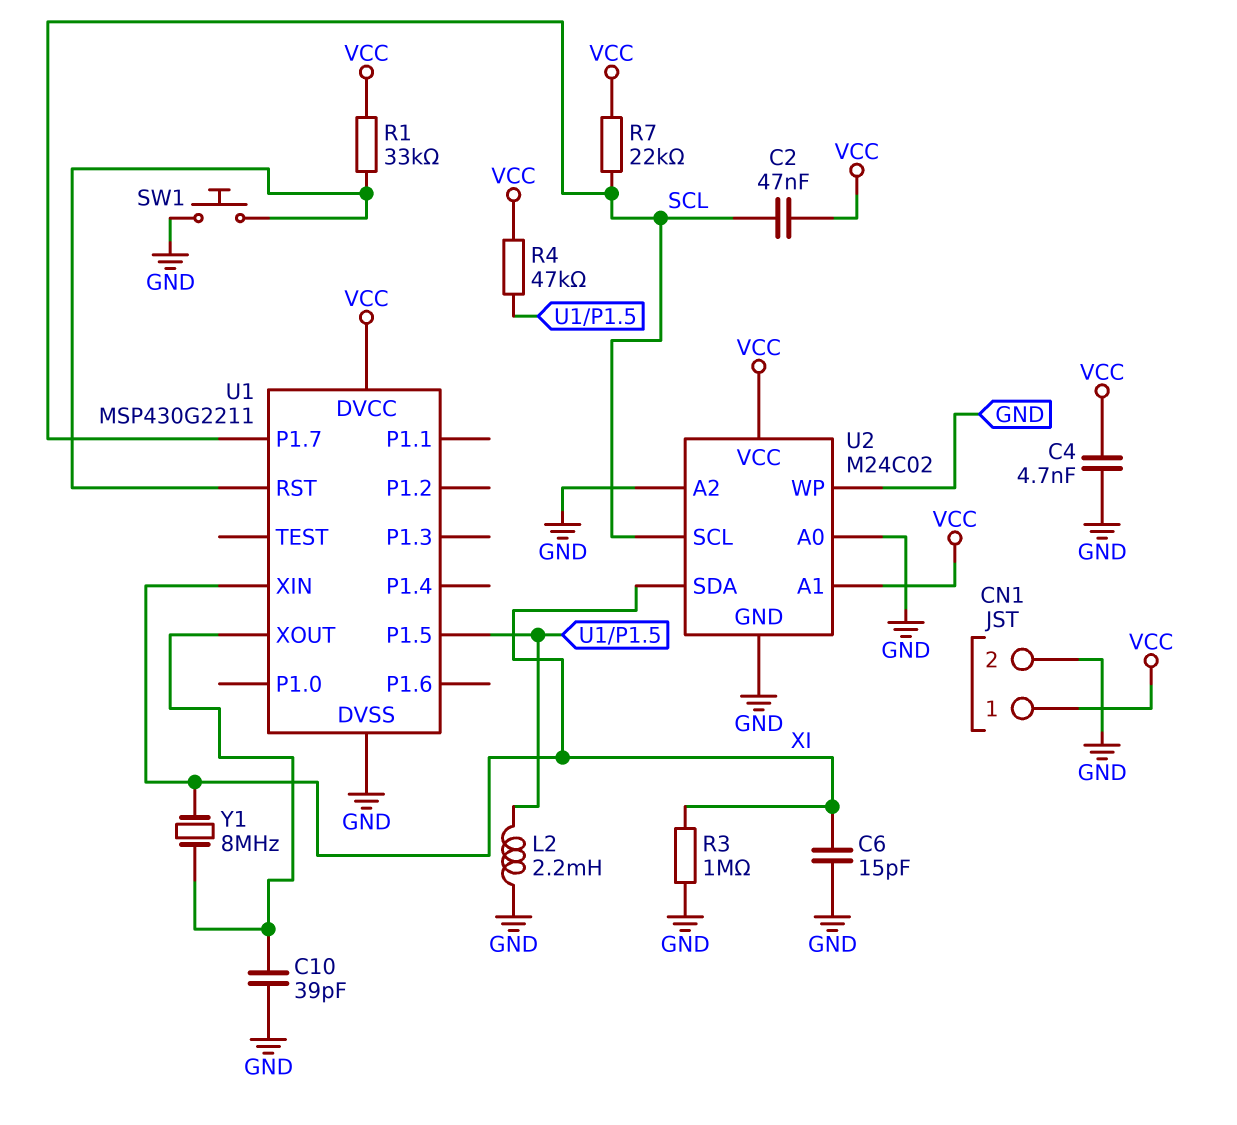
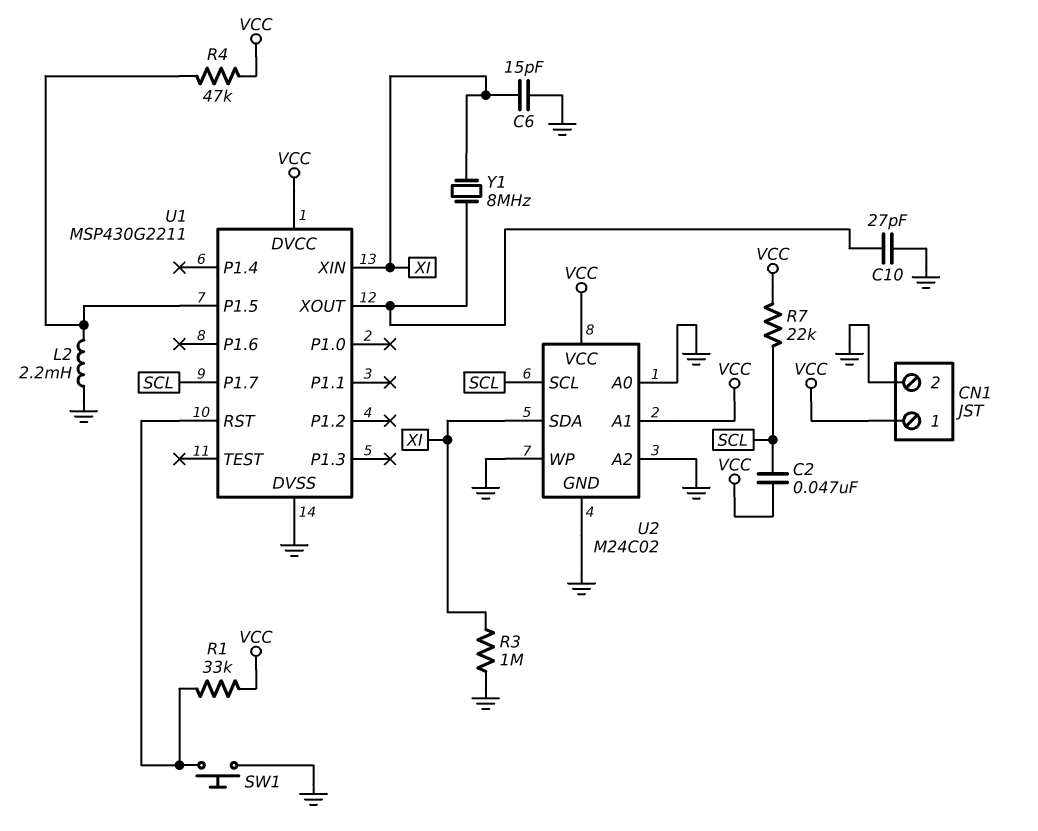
C4: 4.7nF (GND, VCC) -> none
C10: 39pF (GND, U1/XOUT) -> 27pF (GND, U1/XOUT)

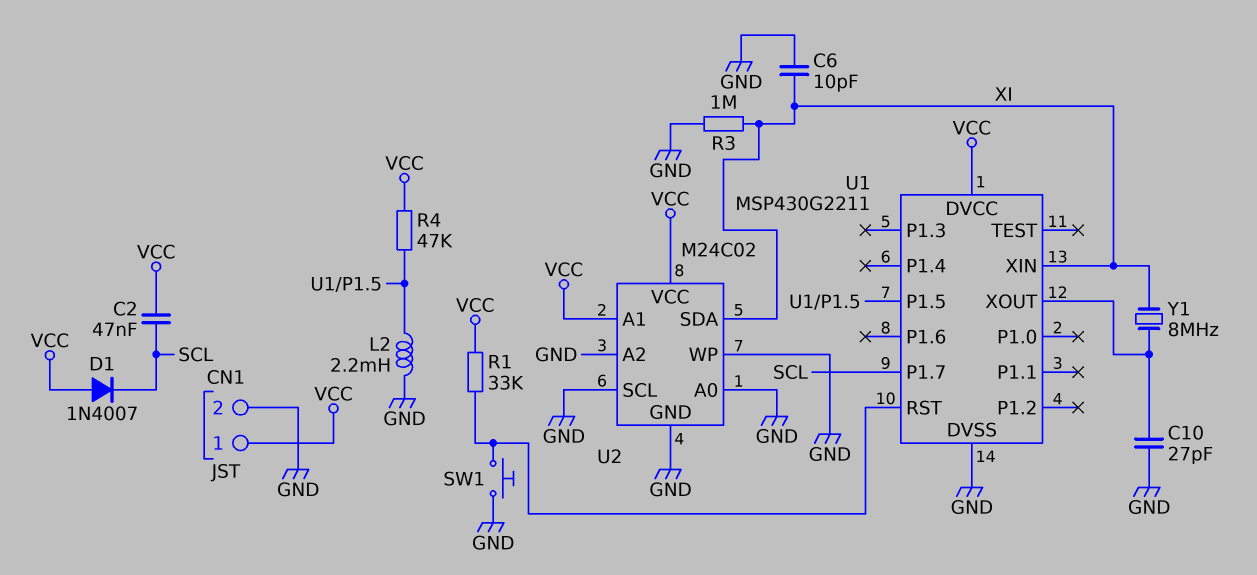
C6: 15pF (GND, XI) -> 10pF (GND, XI)
D1: none -> diode 1N4007 (A VCC, K SCL)
R7: 22k (SCL, VCC) -> none
U2 pin SCL: SCL -> GND

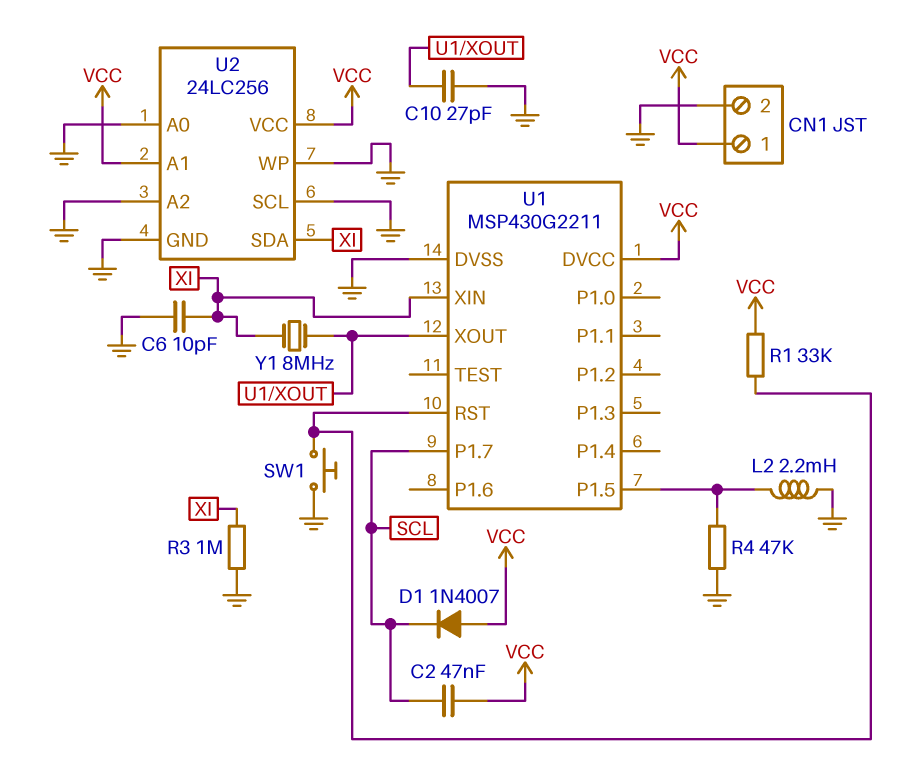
R4: 47k (U1/P1.5, VCC) -> 47k (GND, U1/P1.5)
U2: M24C02 -> 24LC256

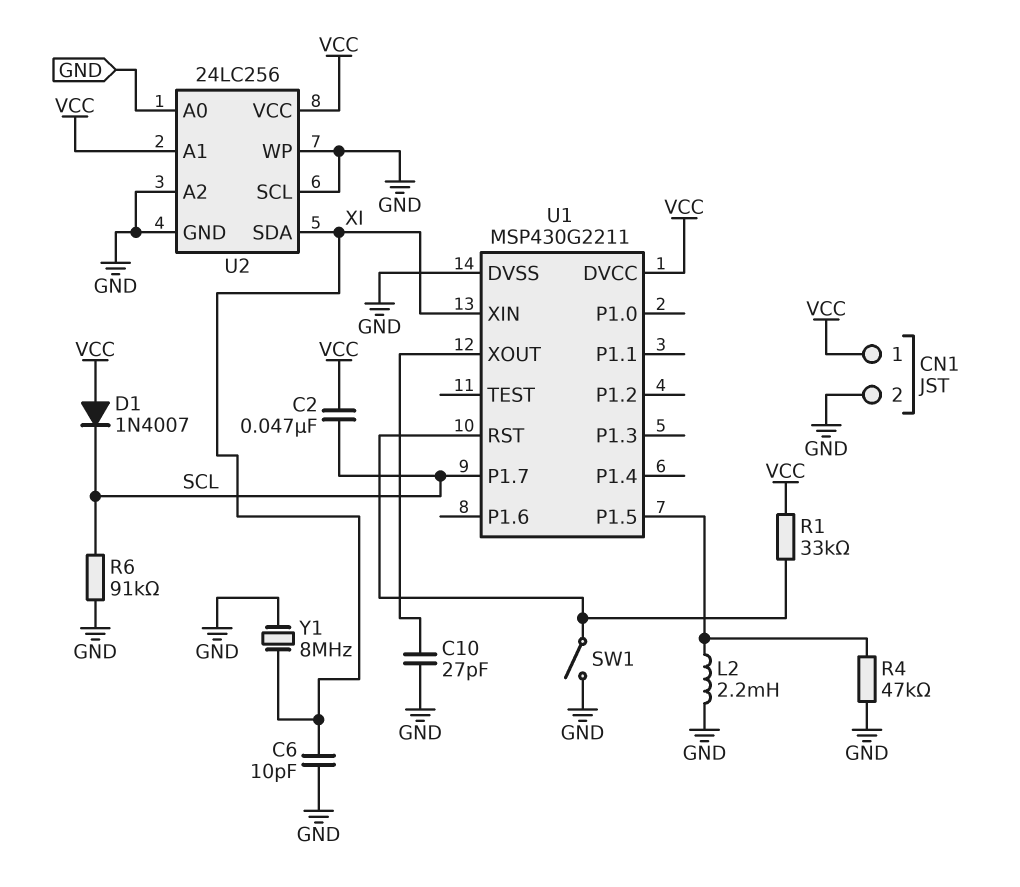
R3: 1M (GND, XI) -> none
R6: none -> 91k (GND, SCL)
SW1: button (GND, U1/RST) -> switch (GND, U1/RST)
Y1: 8MHz (U1/XOUT, XI) -> 8MHz (GND, XI)

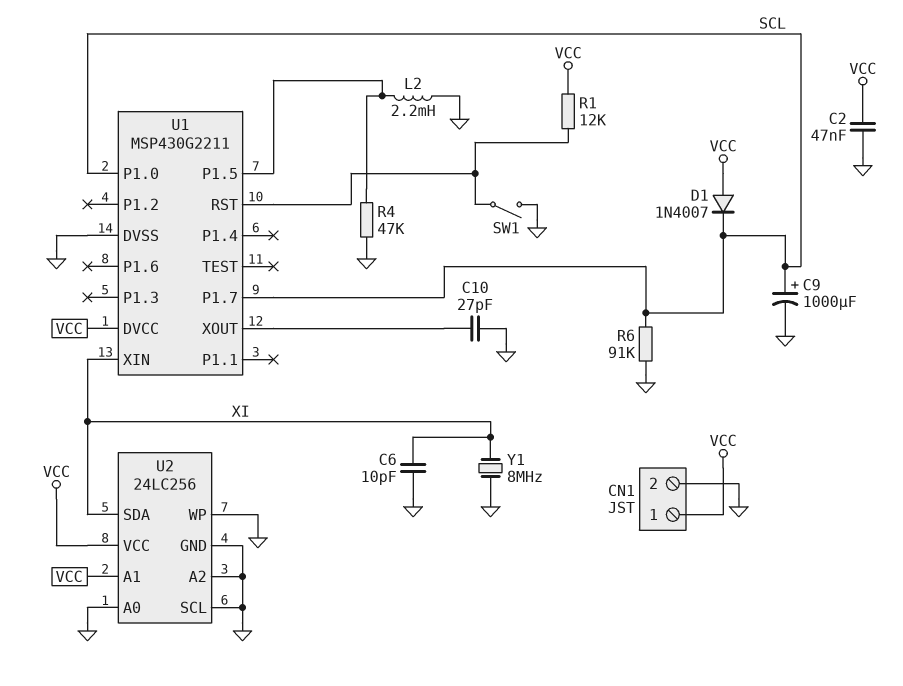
C2: 47nF (SCL, VCC) -> 47nF (GND, VCC)
C9: none -> 1000uF (plus SCL, minus GND)
R1: 33k (U1/RST, VCC) -> 12k (U1/RST, VCC)
U1 pin P1.0: none -> SCL

